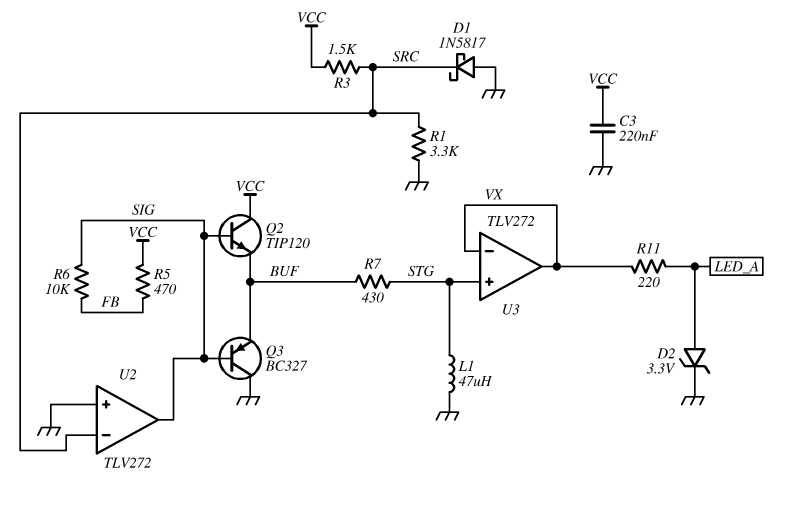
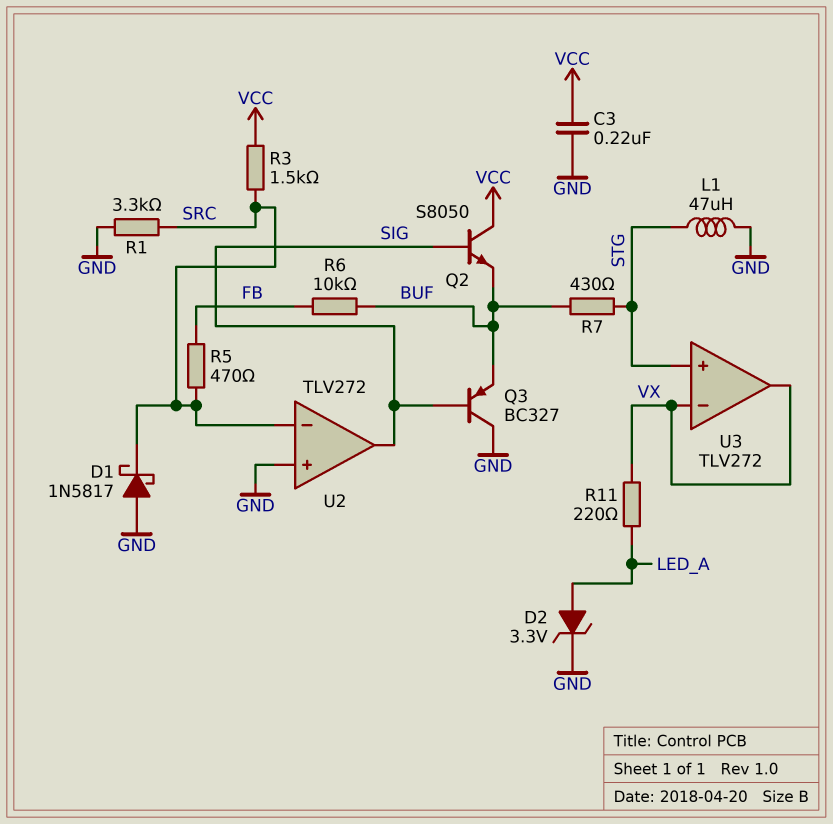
Q2: NPN TIP120 (B SIG, C VCC, E BUF) -> NPN S8050 (B SIG, C VCC, E BUF)
R5: 470 (FB, VCC) -> 470 (FB, SRC)
R6: 10k (FB, SIG) -> 10k (BUF, FB)

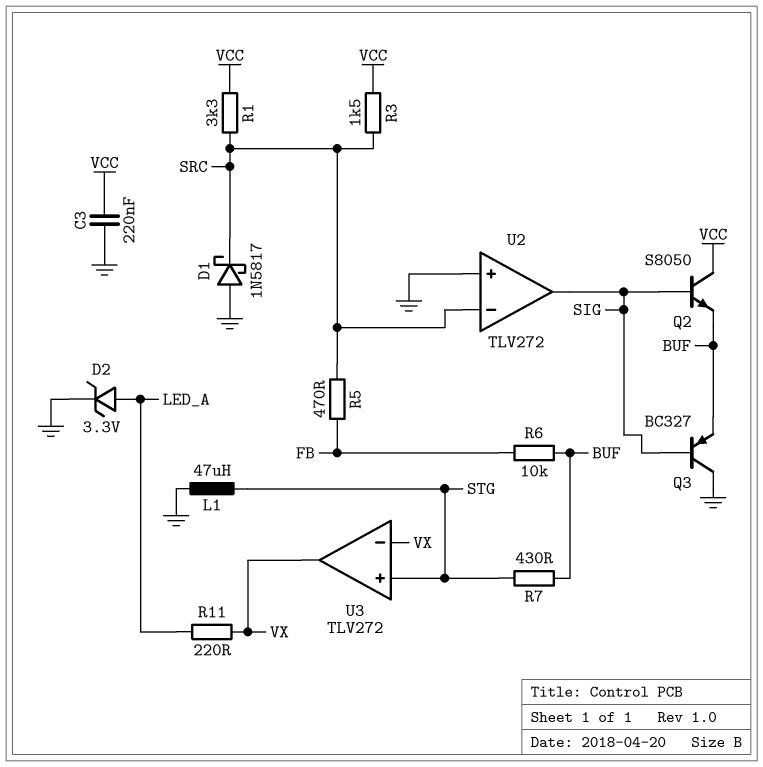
R1: 3.3k (GND, SRC) -> 3.3k (SRC, VCC)

